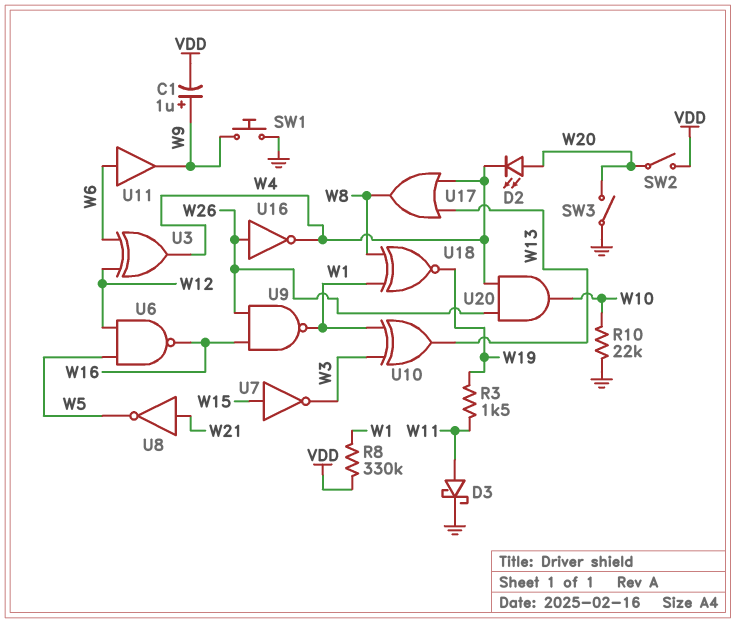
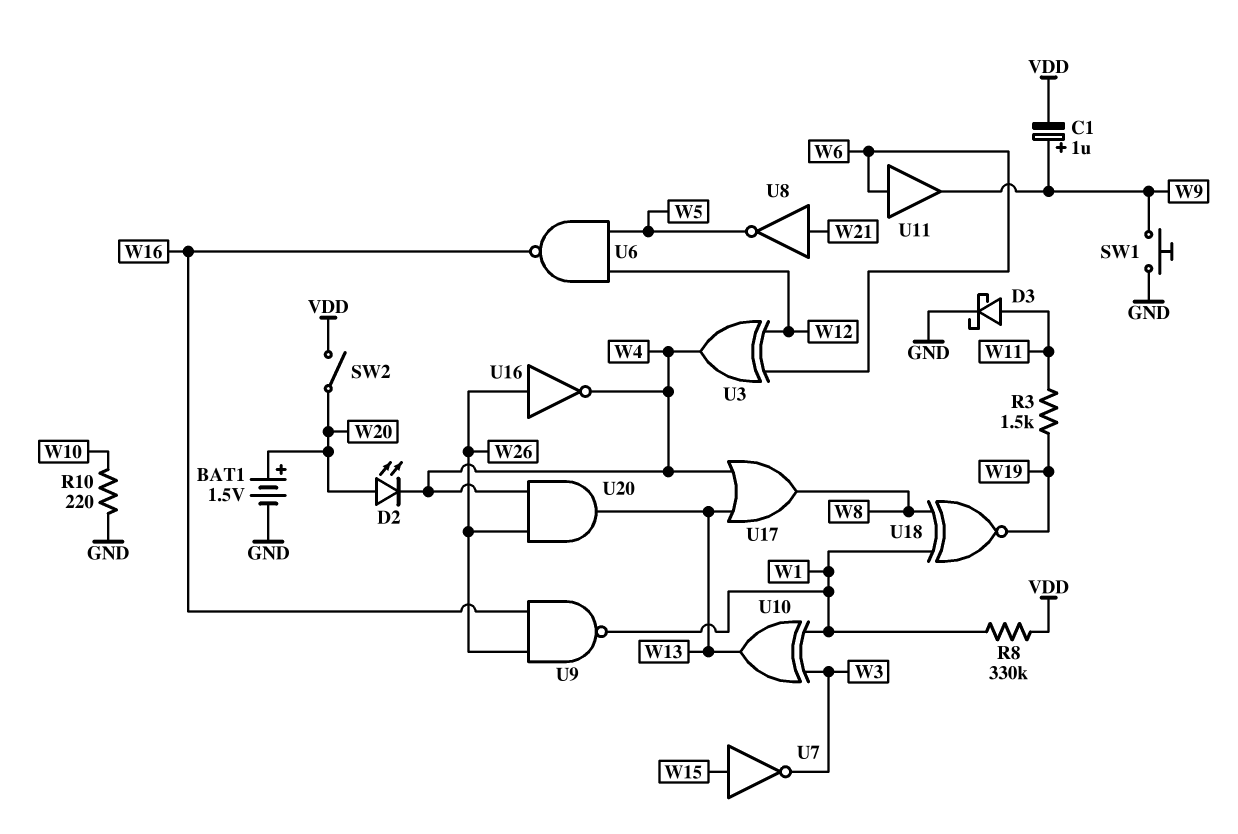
BAT1: none -> 1.5V (plus W20, minus GND)
R10: 22k (GND, W10) -> 220 (GND, W10)
SW3: switch (GND, W20) -> none
U20: AND (in W4, in W26, out W10) -> AND (in W4, in W26, out W13)

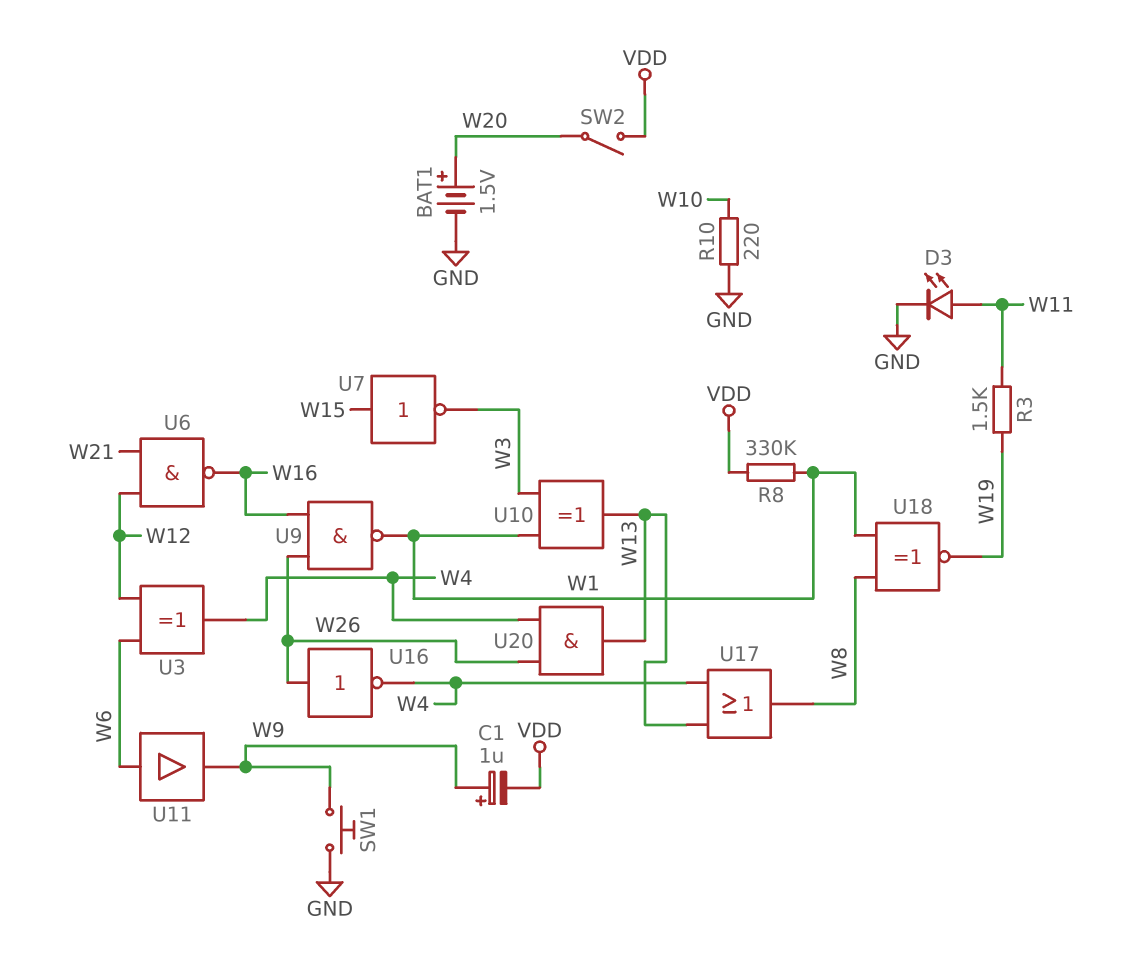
D2: LED (A W20, K W4) -> none
D3: schottky (A W11, K GND) -> LED (A W11, K GND)
U6: NAND (in W5, in W12, out W16) -> NAND (in W12, in W21, out W16)
U8: NOT (in W21, out W5) -> none

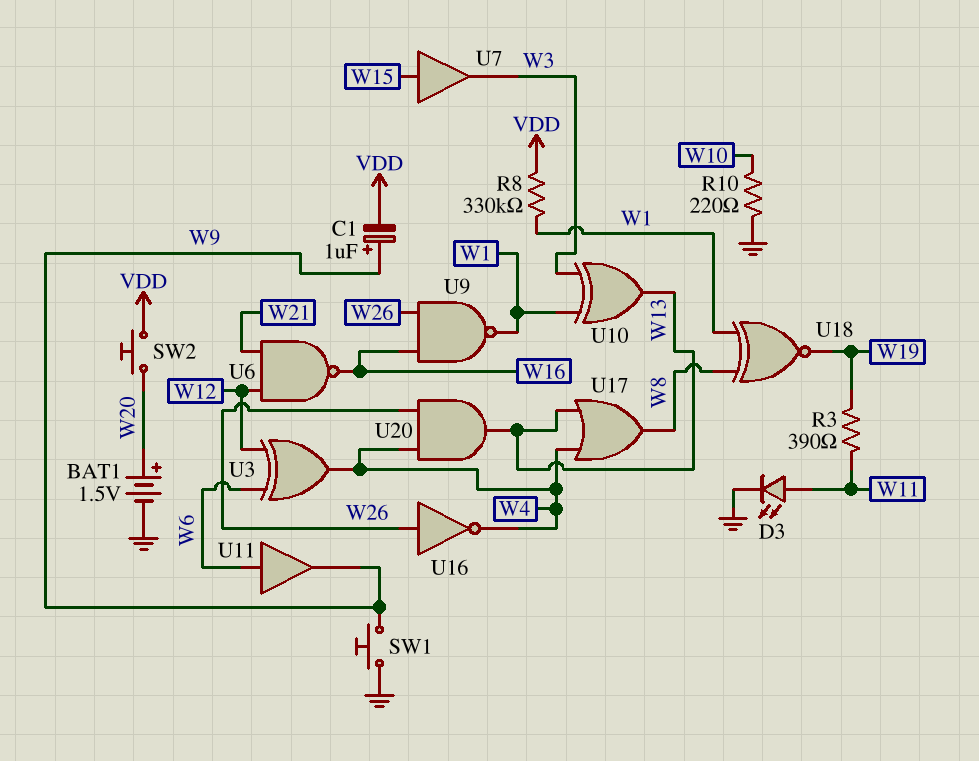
R3: 1.5k (W11, W19) -> 390 (W11, W19)
SW2: switch (VDD, W20) -> button (VDD, W20)
U7: NOT (in W15, out W3) -> buffer (in W15, out W3)

